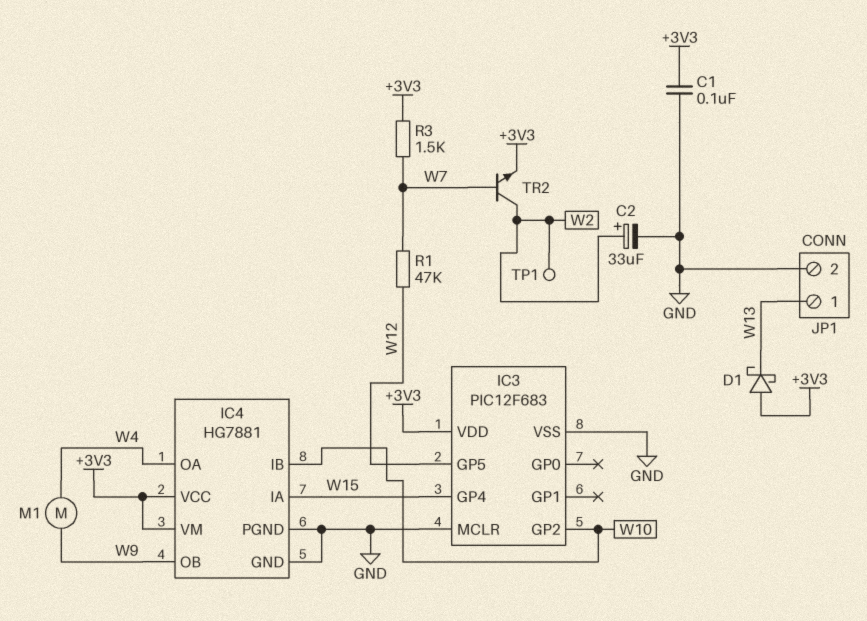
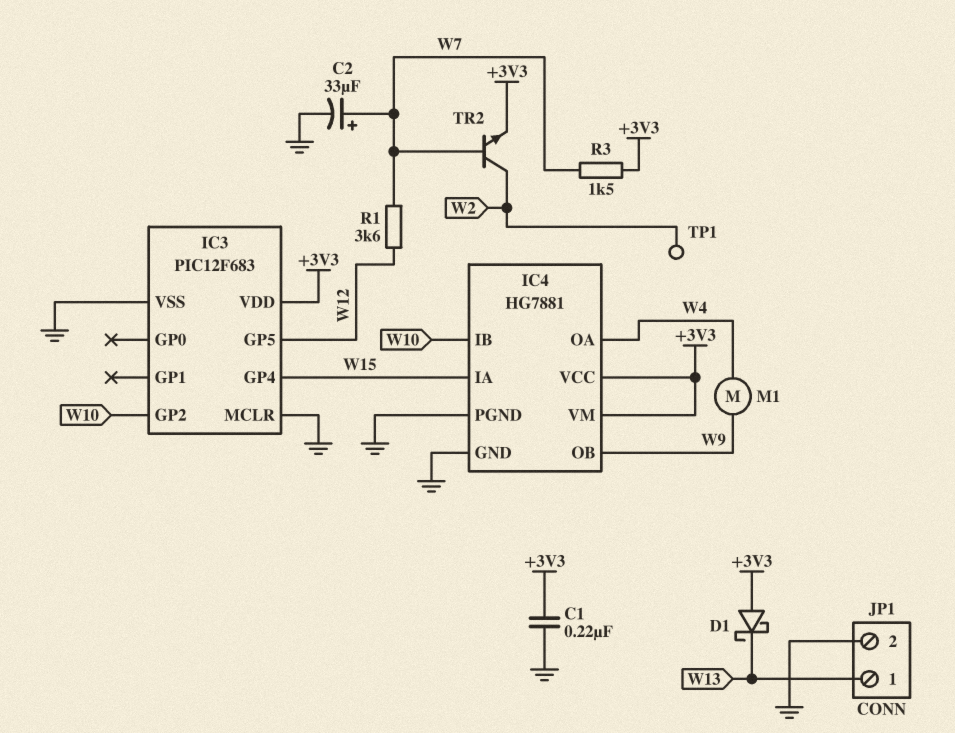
C1: 100nF (+3V3, GND) -> 220nF (+3V3, GND)
C2: 33uF (plus W2, minus GND) -> 33uF (plus W7, minus GND)
R1: 47k (W7, W12) -> 3.6k (W7, W12)

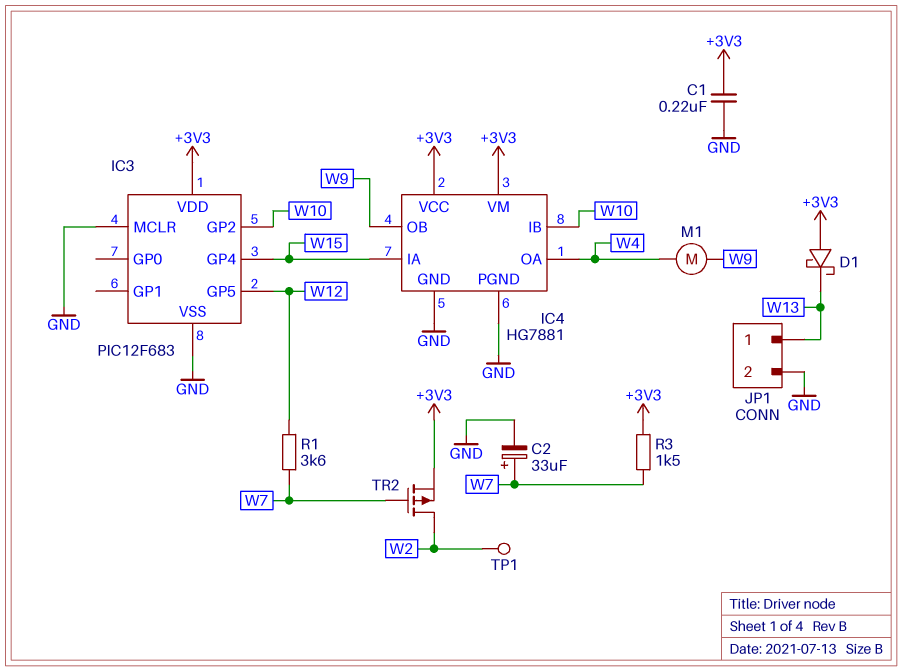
TR2: NPN (B W7, C W2, E +3V3) -> PMOS (G W7, D W2, S +3V3)

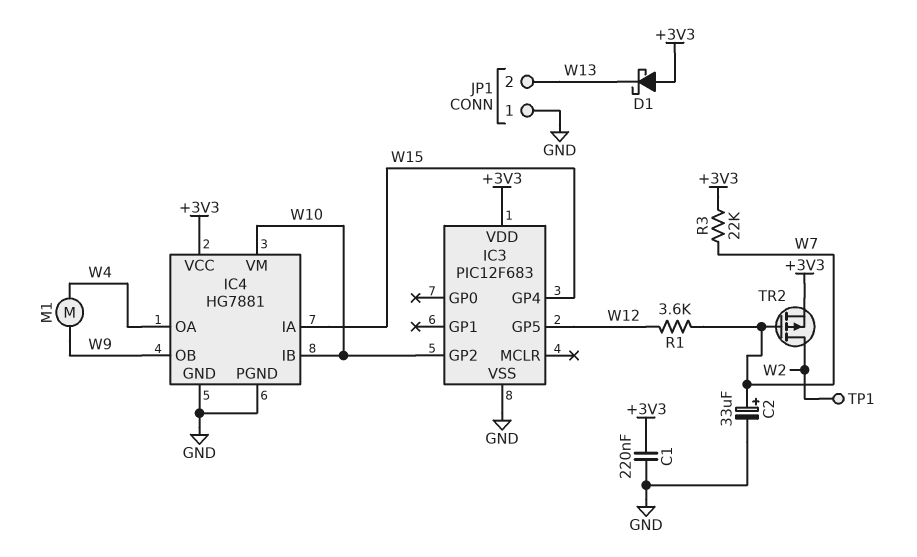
IC3 pin MCLR: GND -> none
IC4 pin VM: +3V3 -> W10
JP1 pin 1: W13 -> GND
JP1 pin 2: GND -> W13
R3: 1.5k (+3V3, W7) -> 22k (+3V3, W7)

